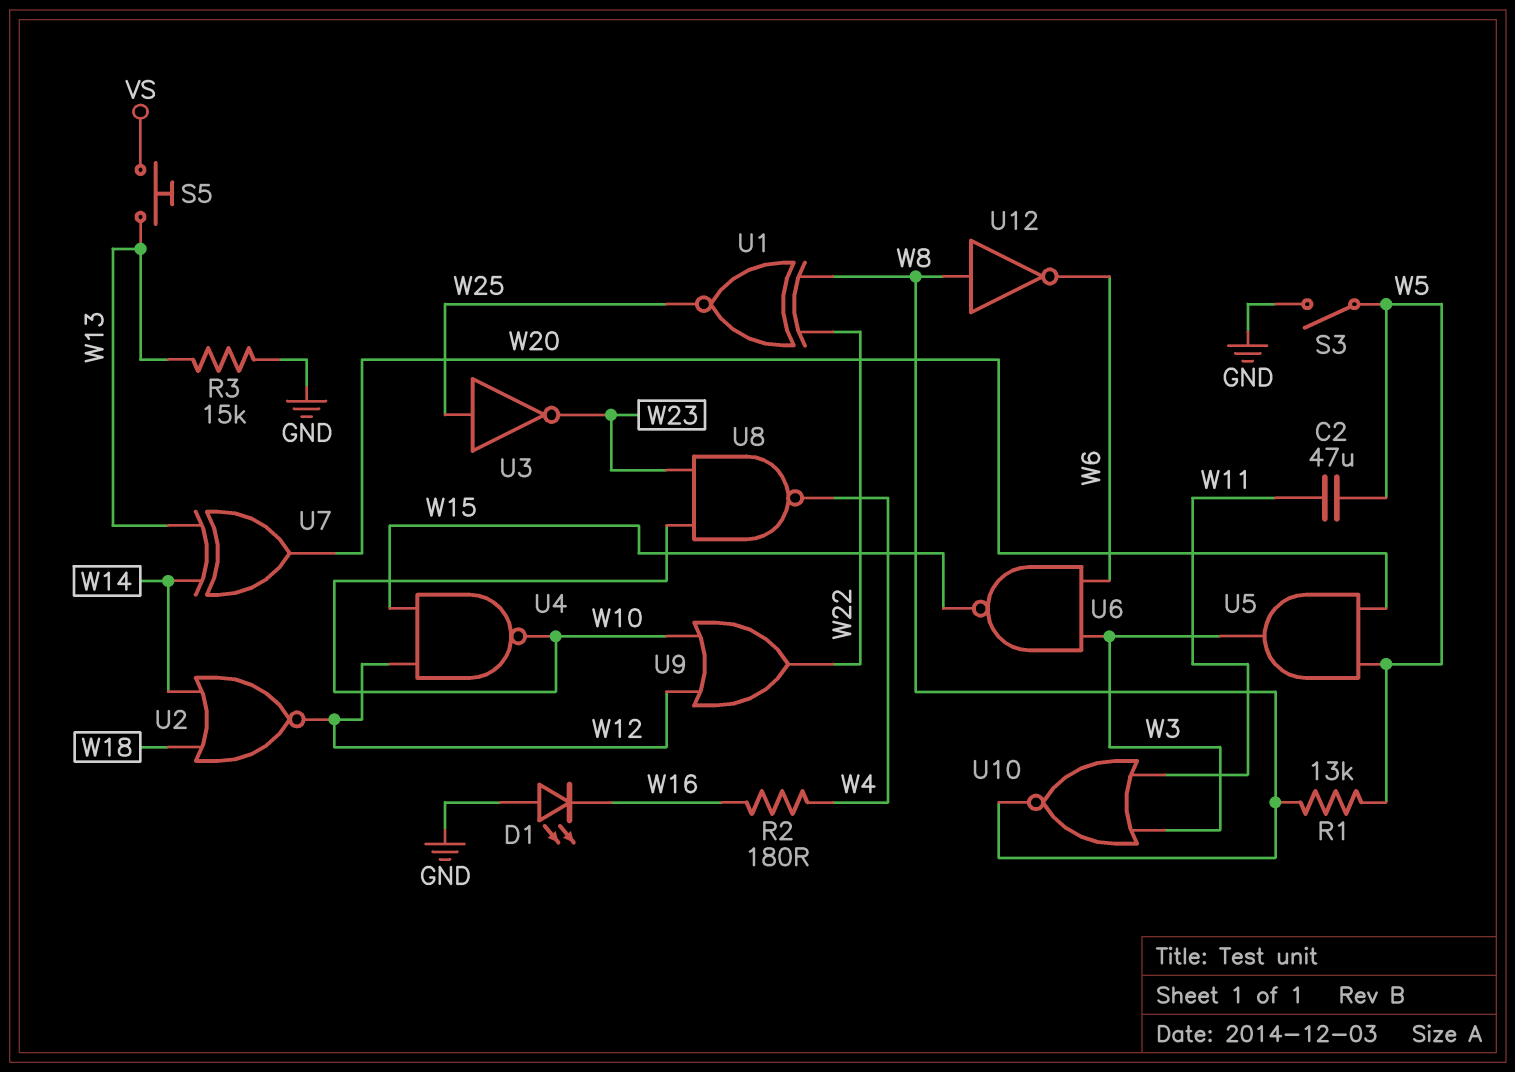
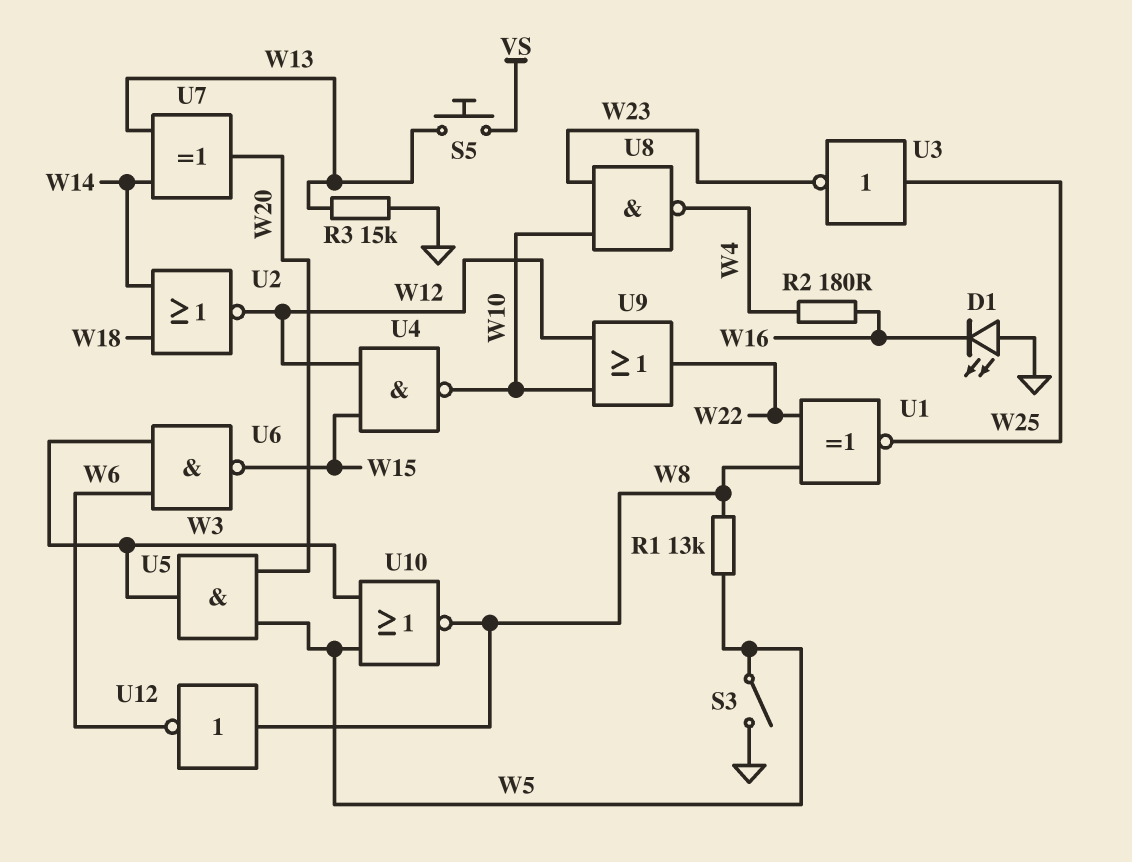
C2: 47uF (W5, W11) -> none
U10: NOR (in W3, in W11, out W8) -> NOR (in W3, in W5, out W8)

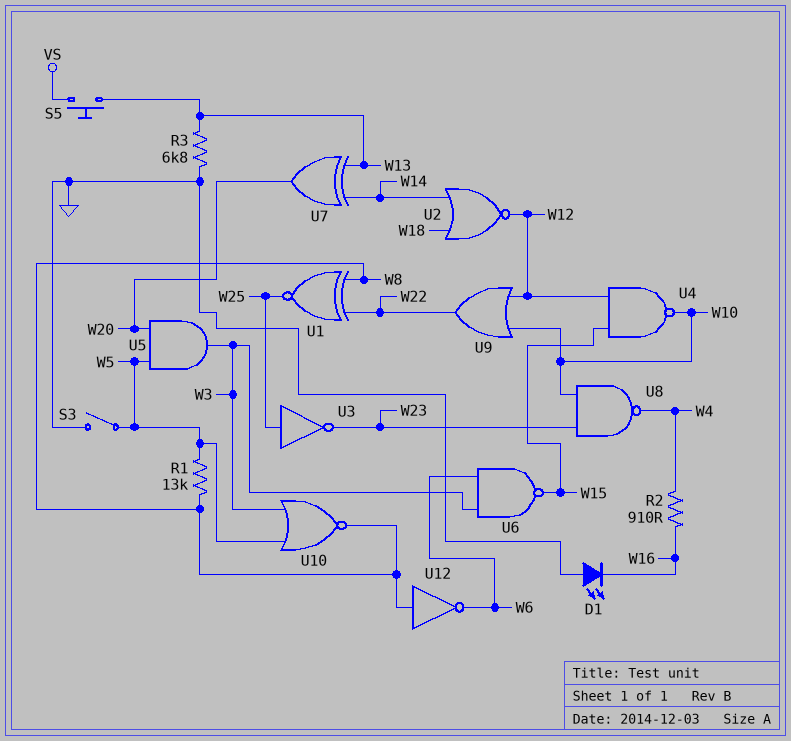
R2: 180 (W4, W16) -> 910 (W4, W16)
R3: 15k (GND, W13) -> 6.8k (GND, W13)

